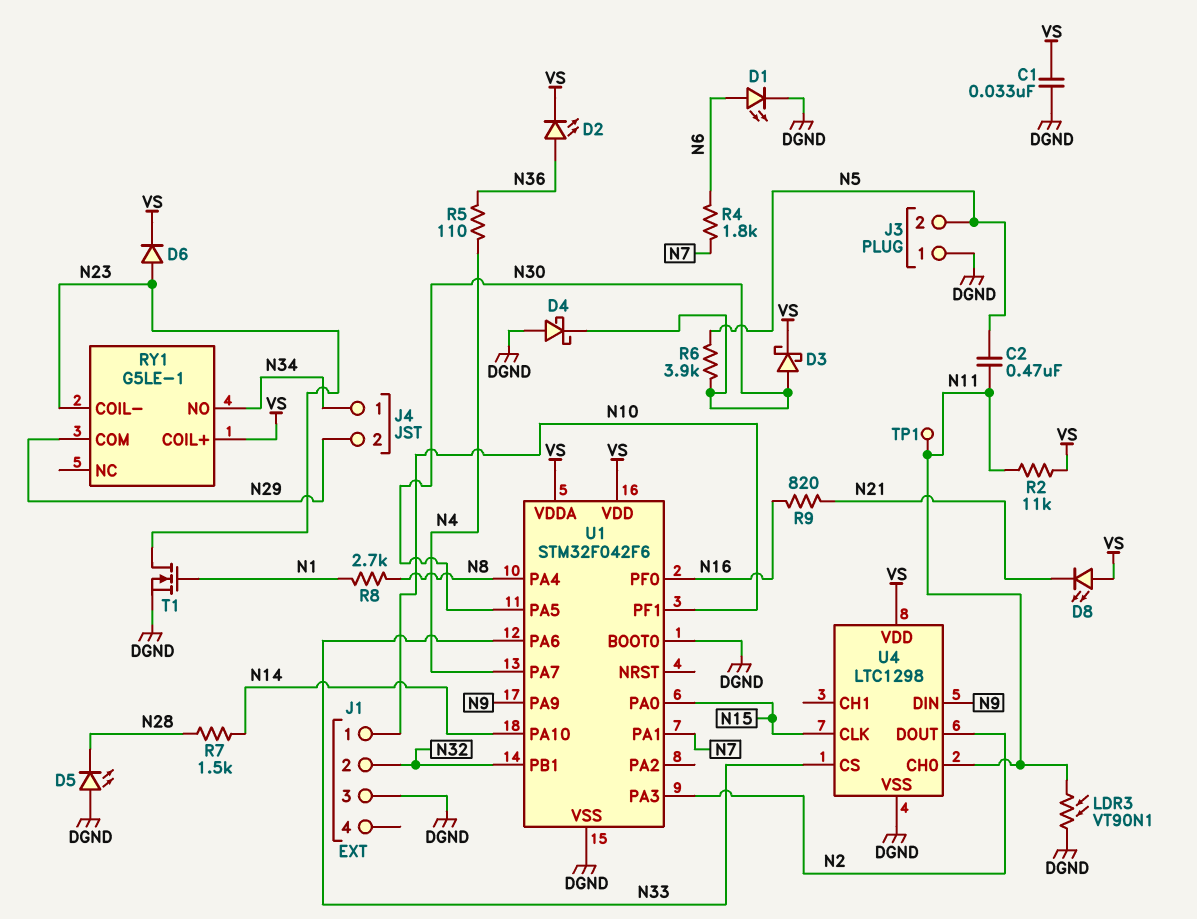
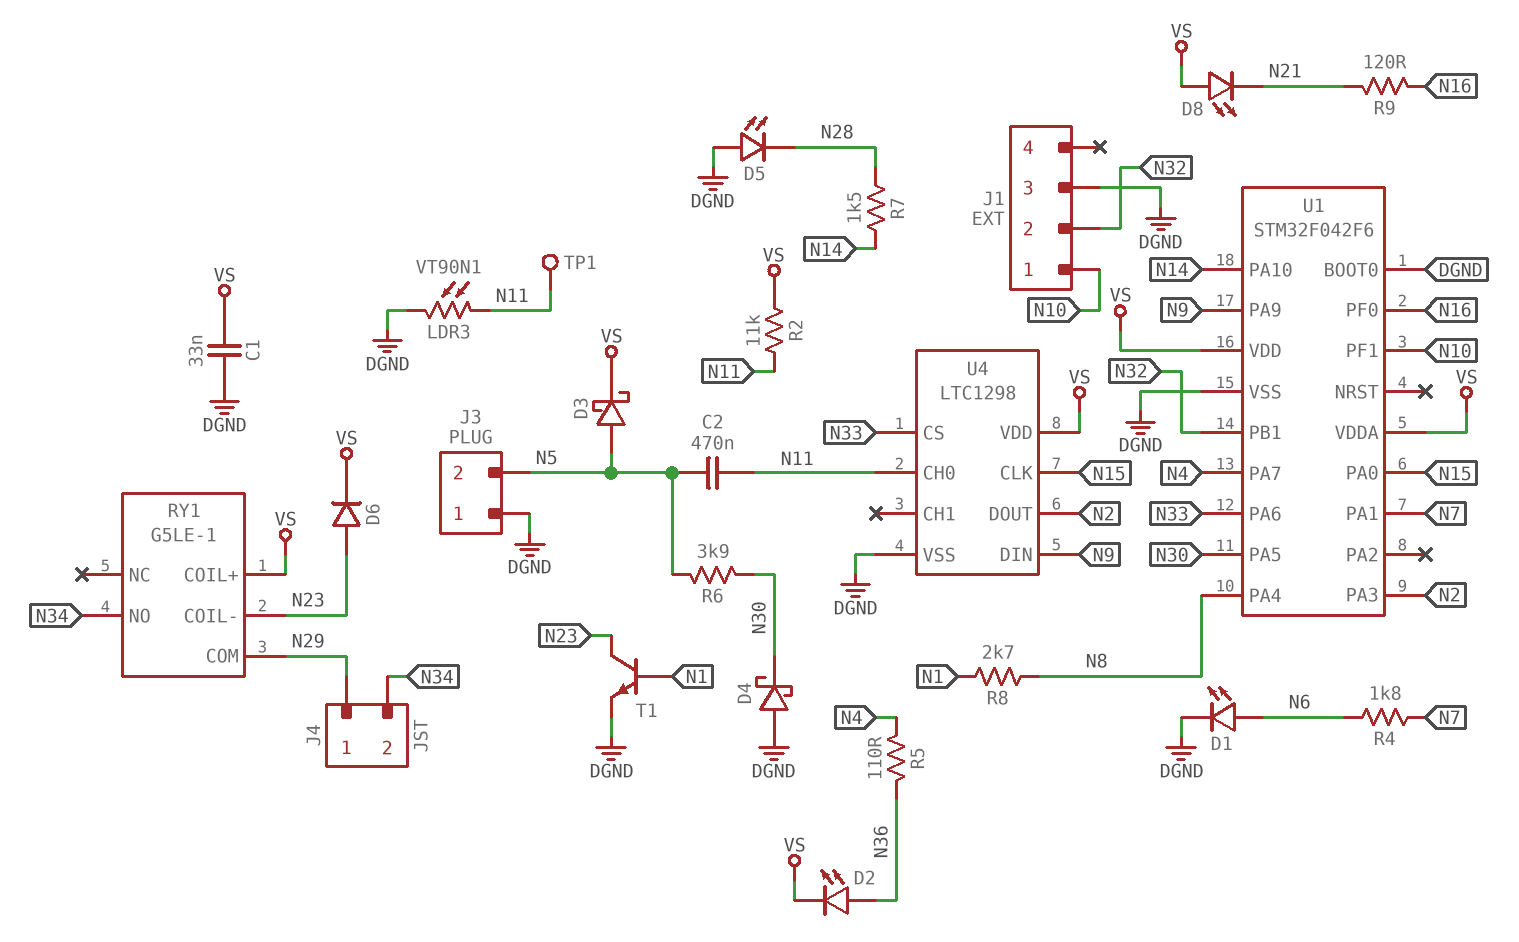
D3: schottky (A N30, K VS) -> schottky (A N5, K VS)
J4 pin 1: N34 -> N29
J4 pin 2: N29 -> N34
R9: 820 (N16, N21) -> 120 (N16, N21)
T1: NMOS (G N1, D N23, S DGND) -> NPN (B N1, C N23, E DGND)

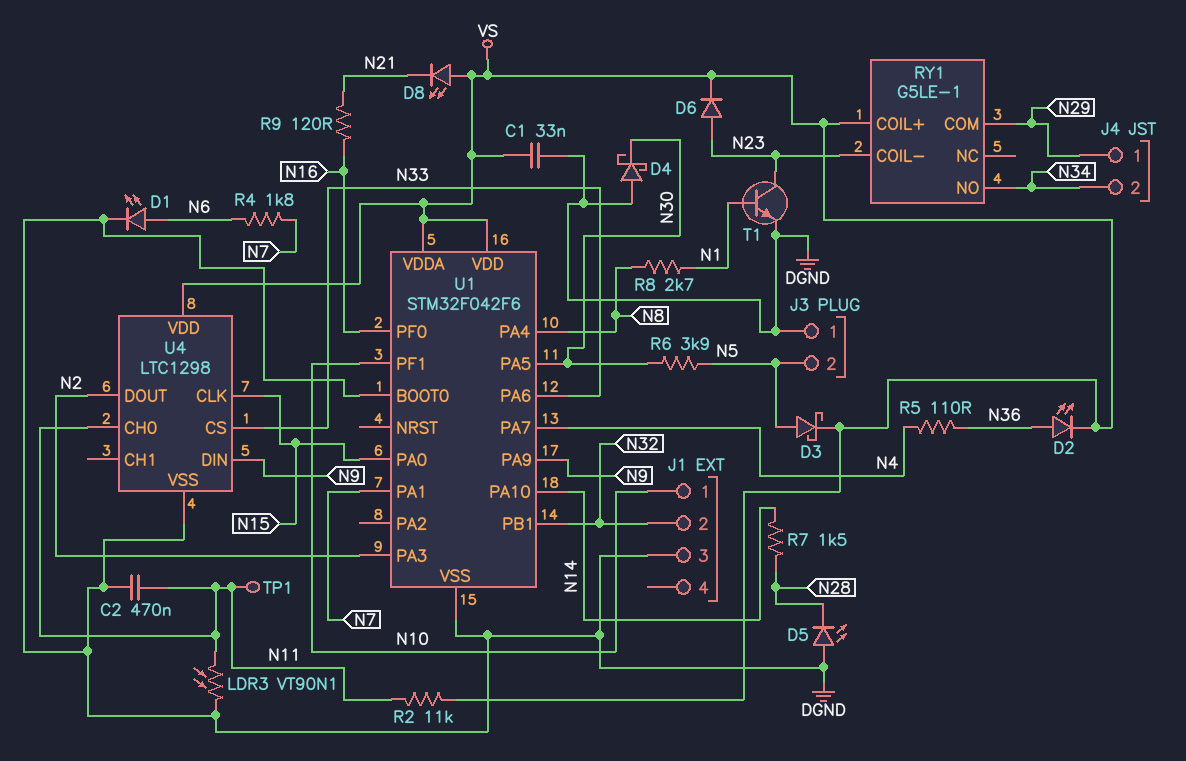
C2: 470nF (N5, N11) -> 470nF (DGND, N11)

